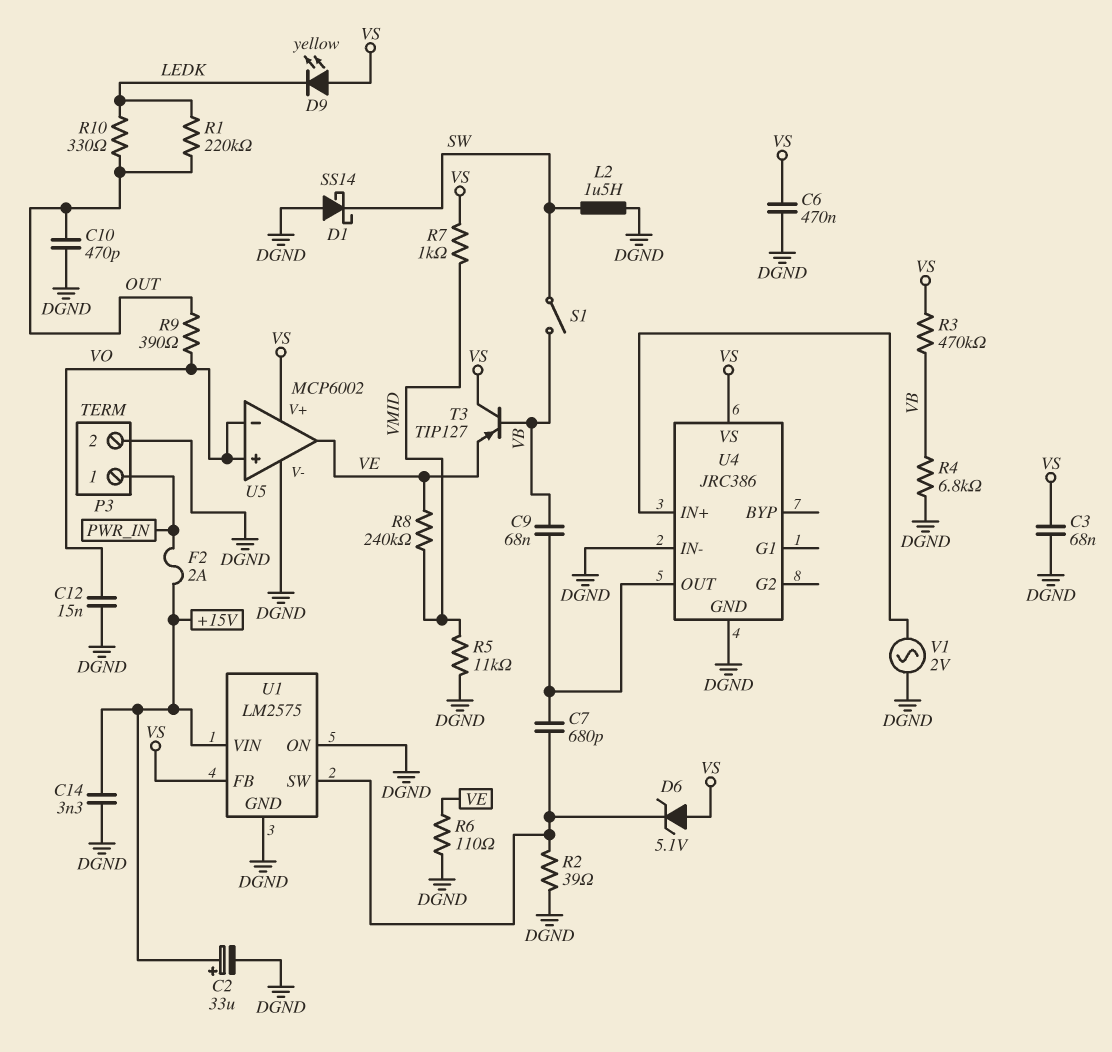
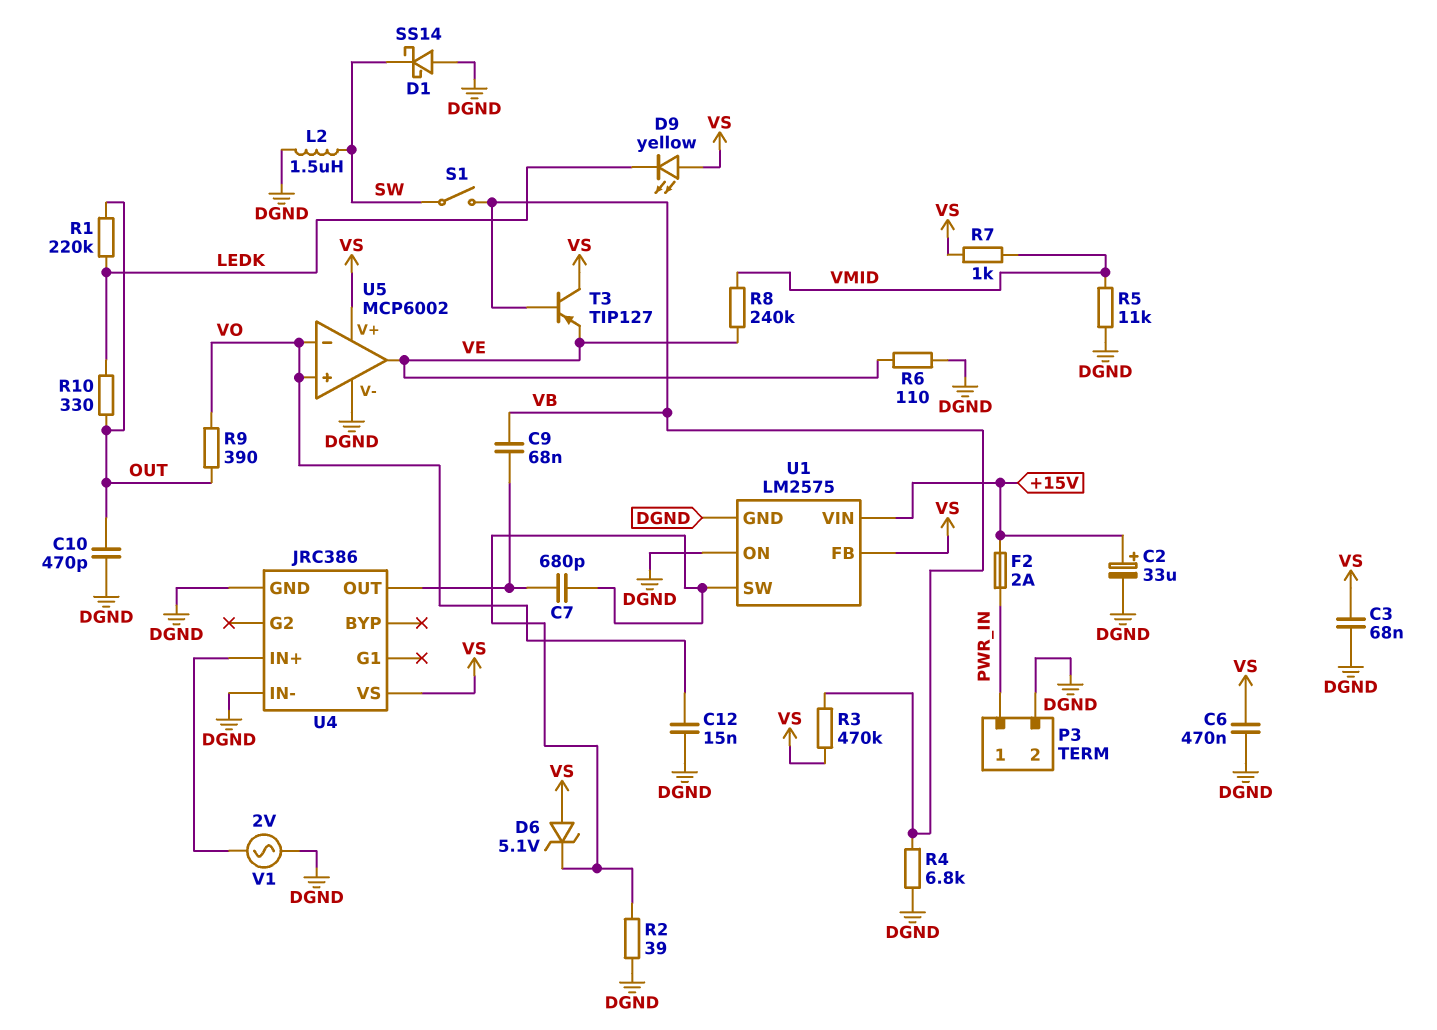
C14: 3.3nF (+15V, DGND) -> none

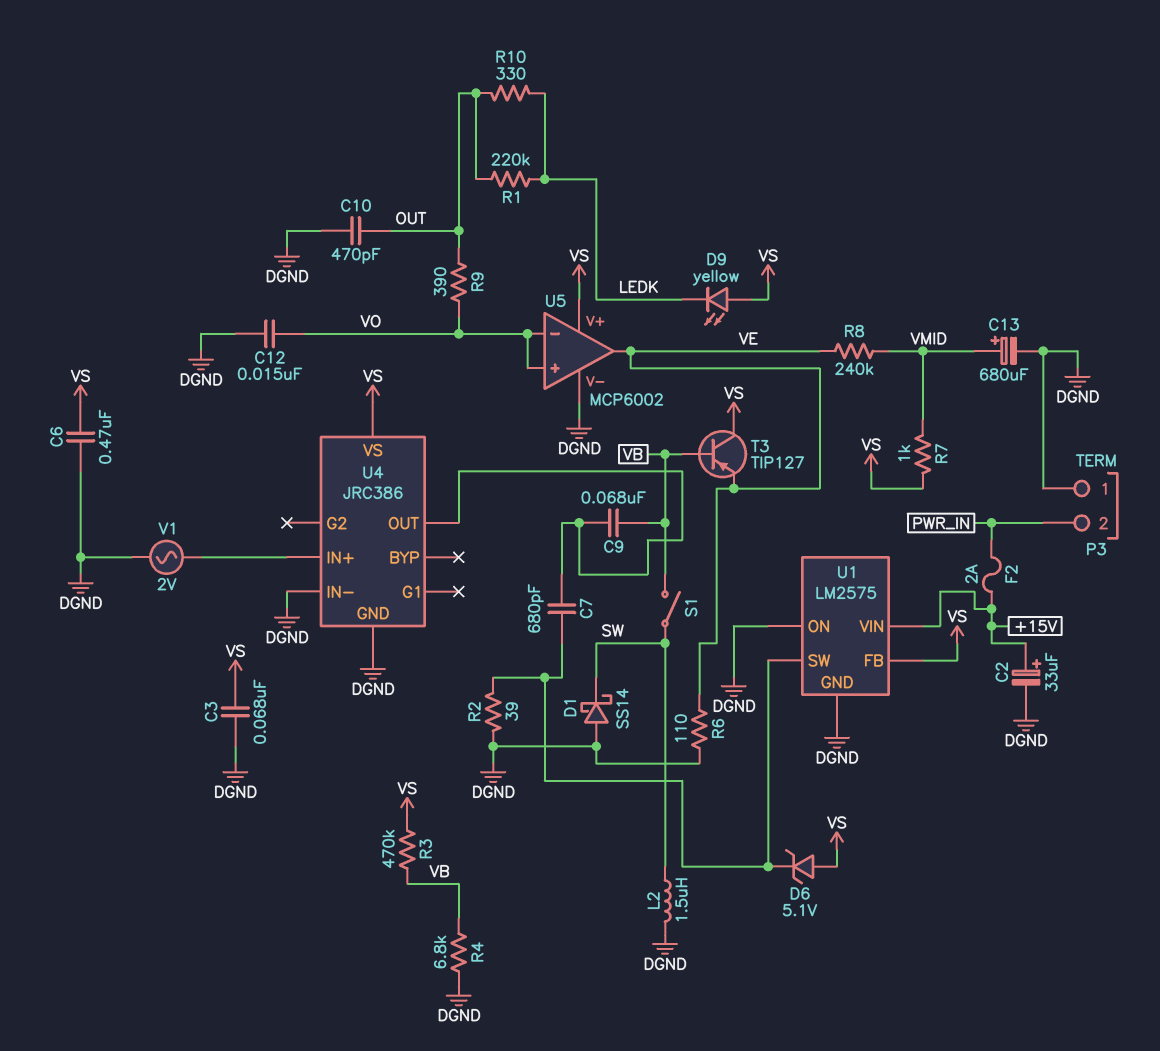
C13: none -> 680uF (plus VMID, minus DGND)
P3 pin 1: PWR_IN -> DGND
P3 pin 2: DGND -> PWR_IN
R5: 11k (DGND, VMID) -> none

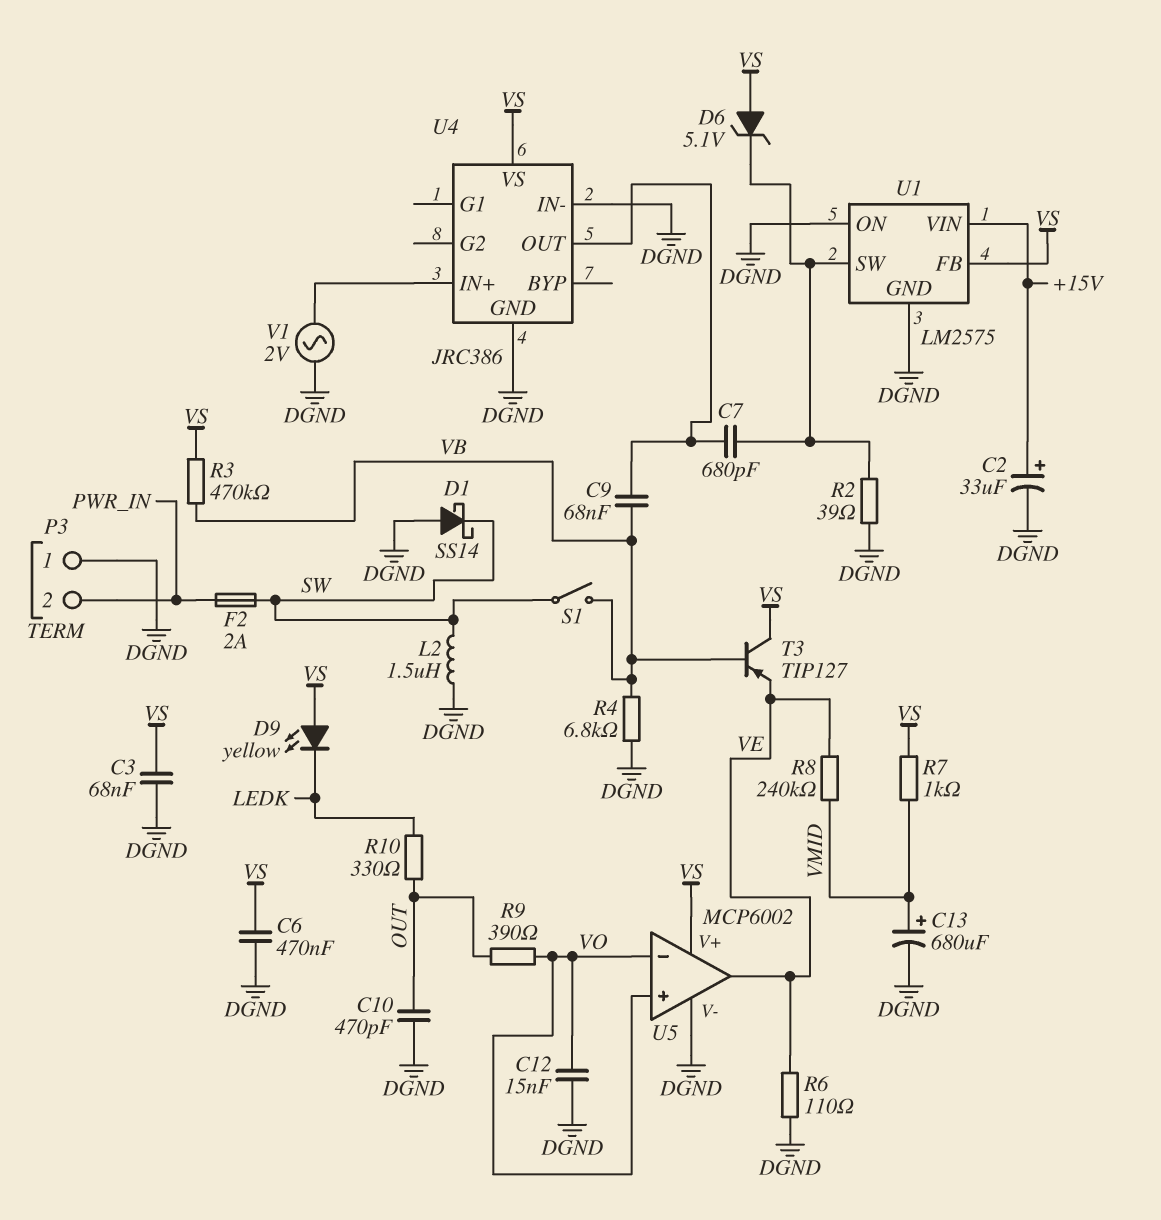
F2: 2A (+15V, PWR_IN) -> 2A (PWR_IN, SW)
R1: 220k (LEDK, OUT) -> none

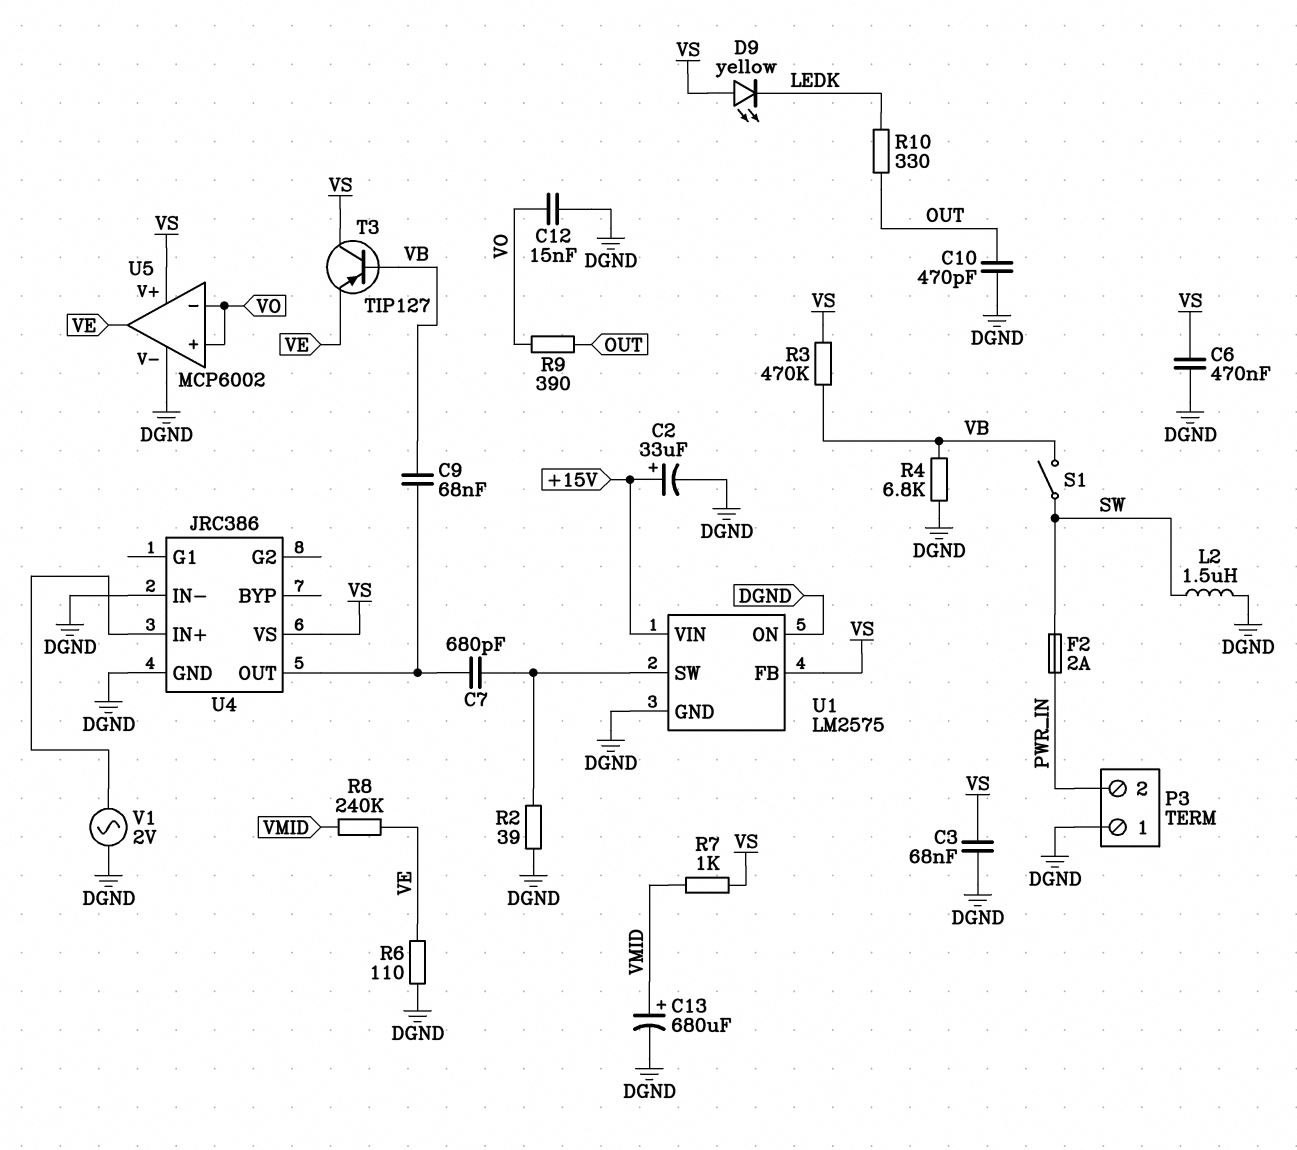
D1: schottky SS14 (A DGND, K SW) -> none
D6: zener 5.1V (A VS, K U1/SW) -> none

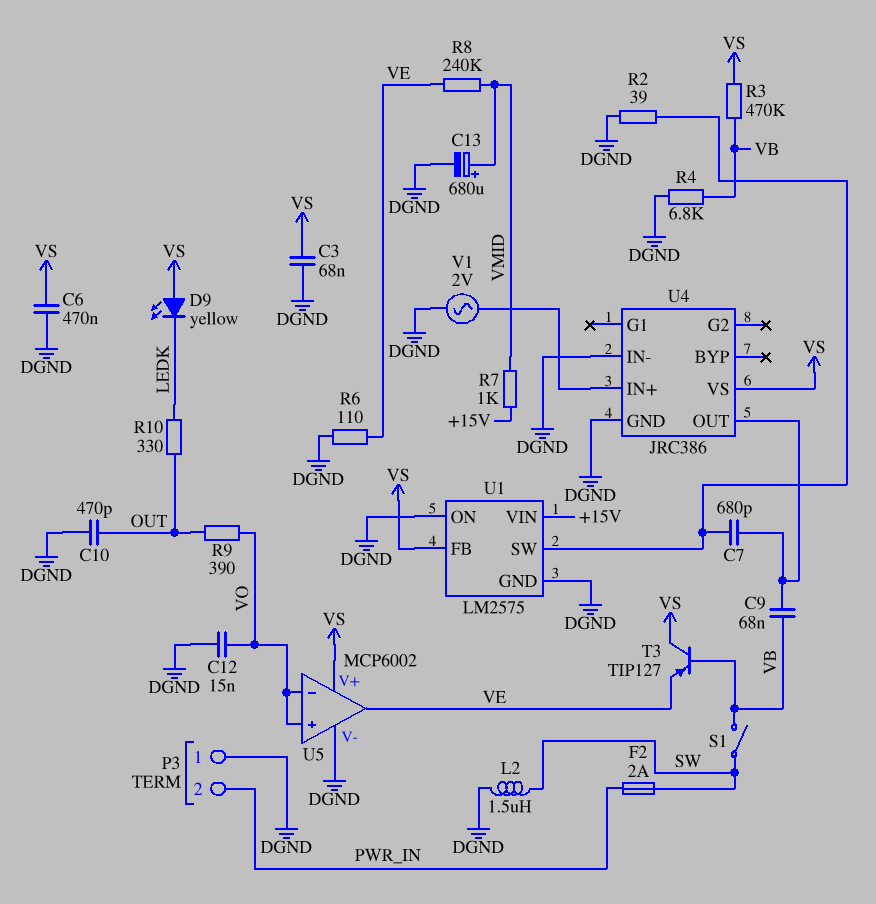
C2: 33uF (plus +15V, minus DGND) -> none
R7: 1k (VMID, VS) -> 1k (+15V, VMID)

